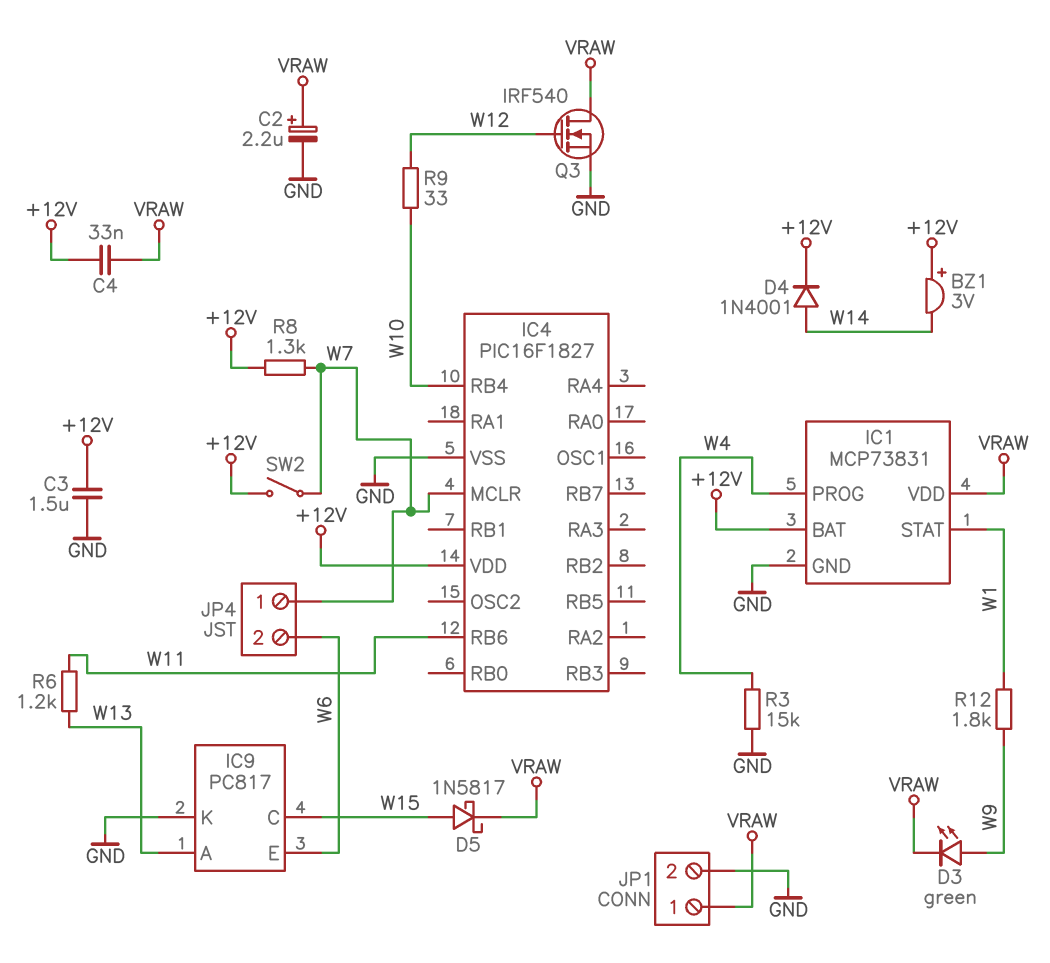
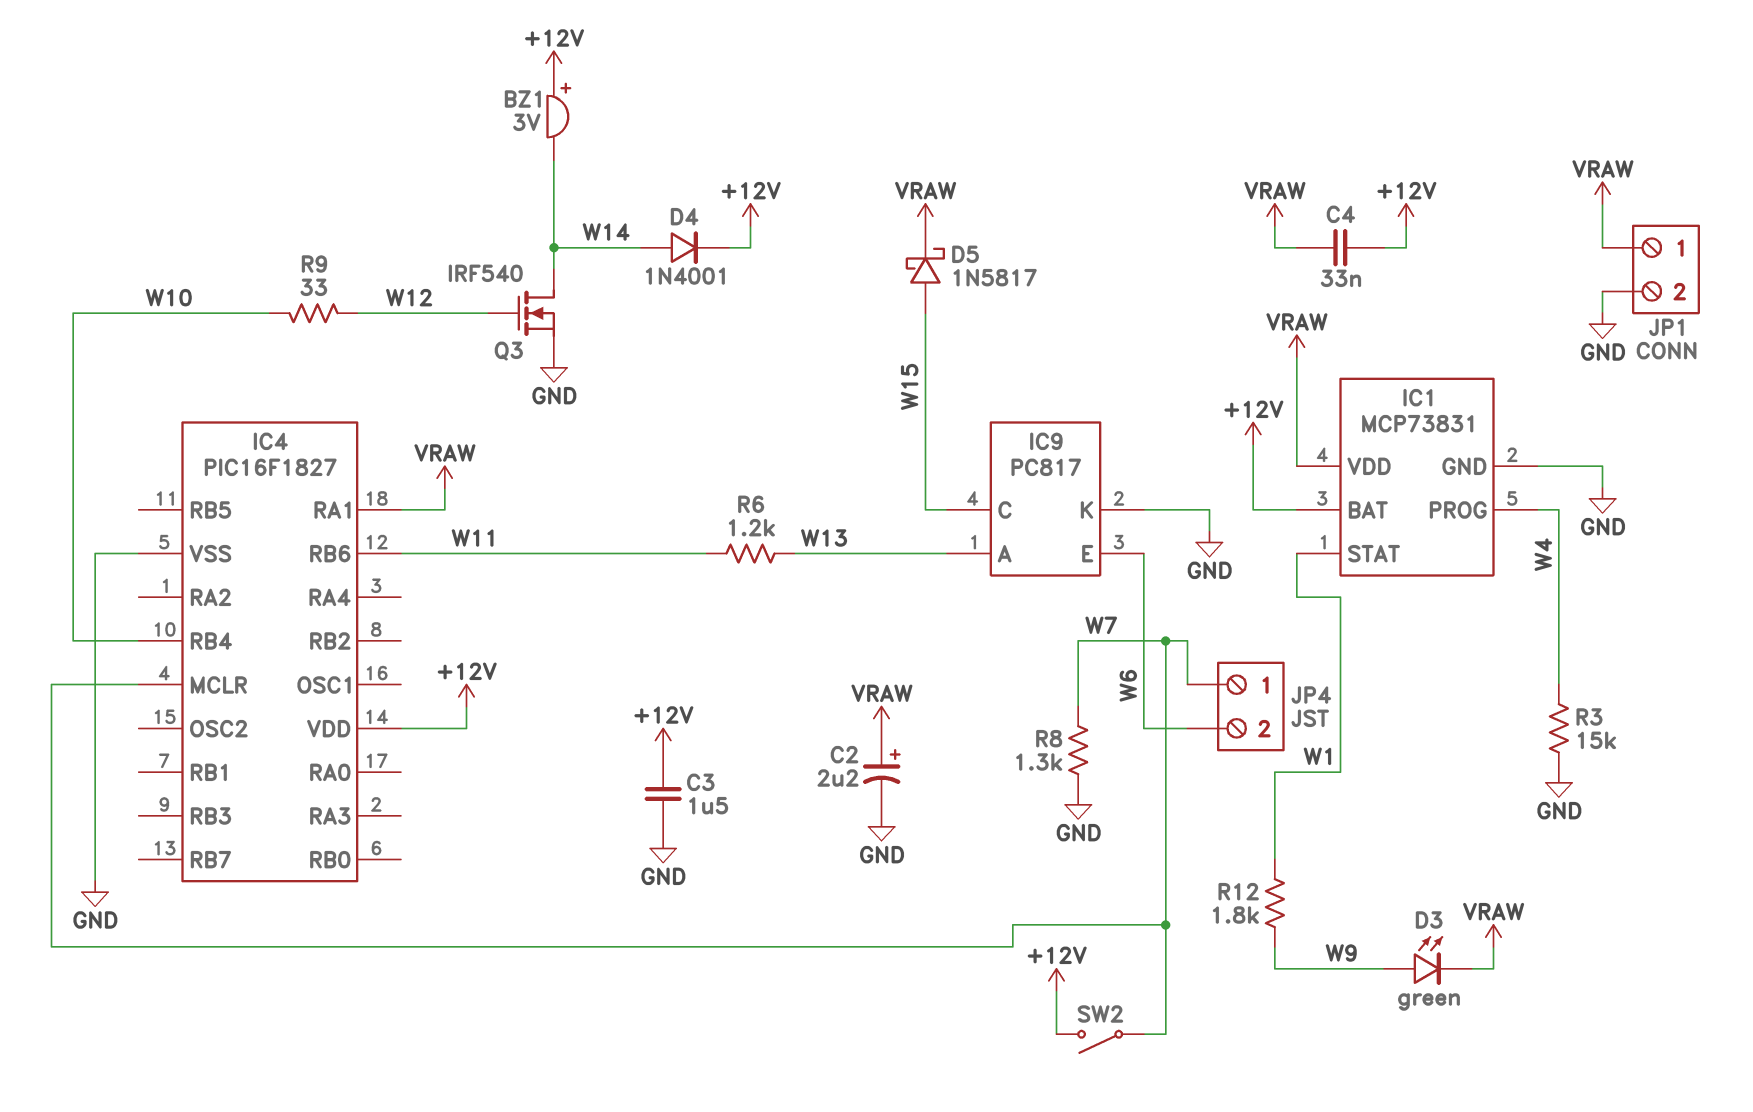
IC4 pin RA1: none -> VRAW
Q3: NMOS IRF540 (G W12, D VRAW, S GND) -> NMOS IRF540 (G W12, D W14, S GND)
R8: 1.3k (+12V, W7) -> 1.3k (GND, W7)

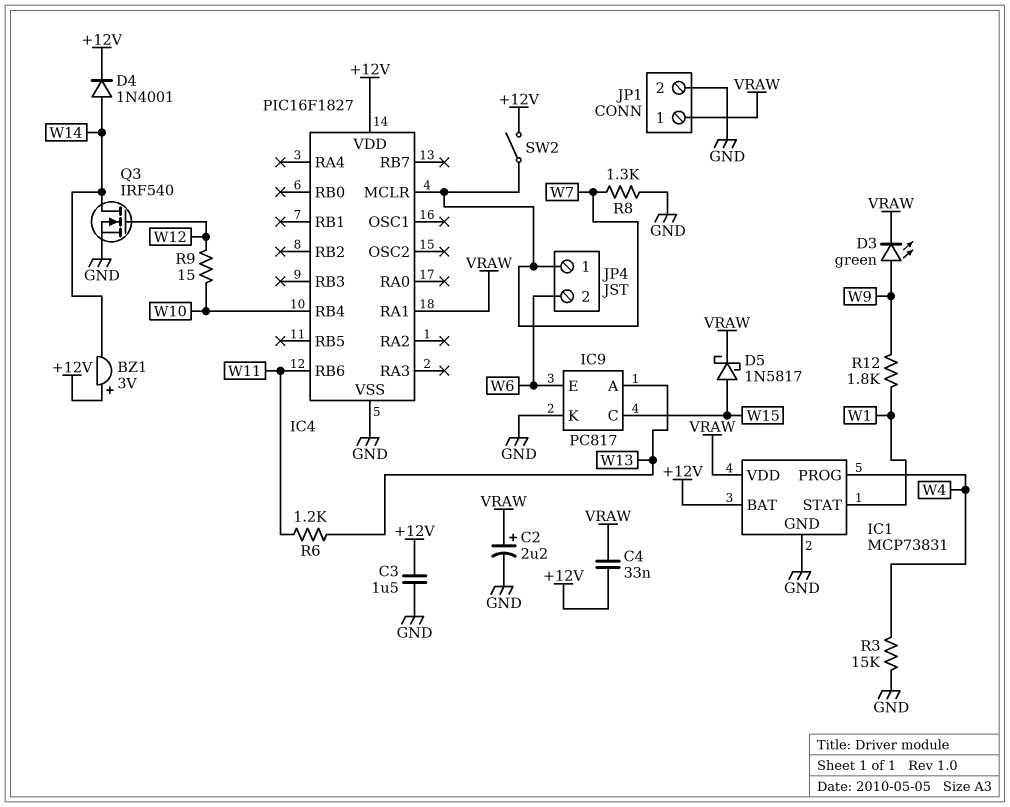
R9: 33 (W10, W12) -> 15 (W10, W12)

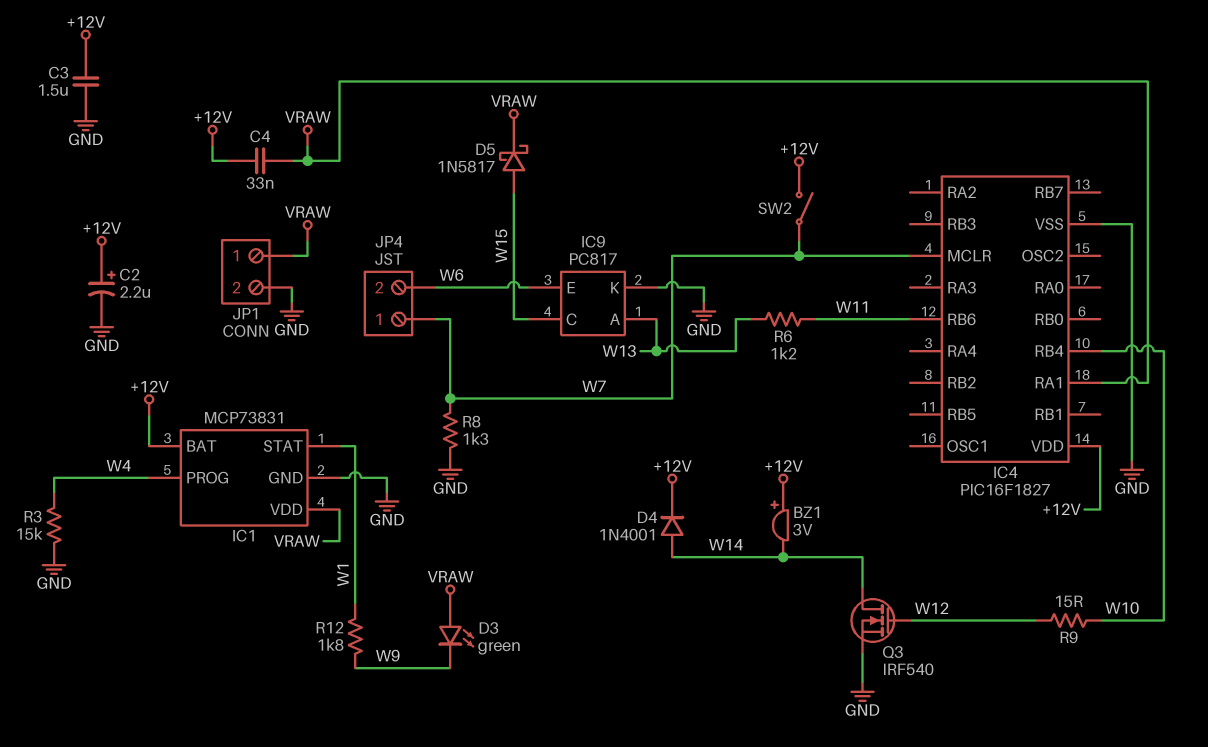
C2: 2.2uF (plus VRAW, minus GND) -> 2.2uF (plus +12V, minus GND)
D3: LED green (A W9, K VRAW) -> LED green (A VRAW, K W9)

